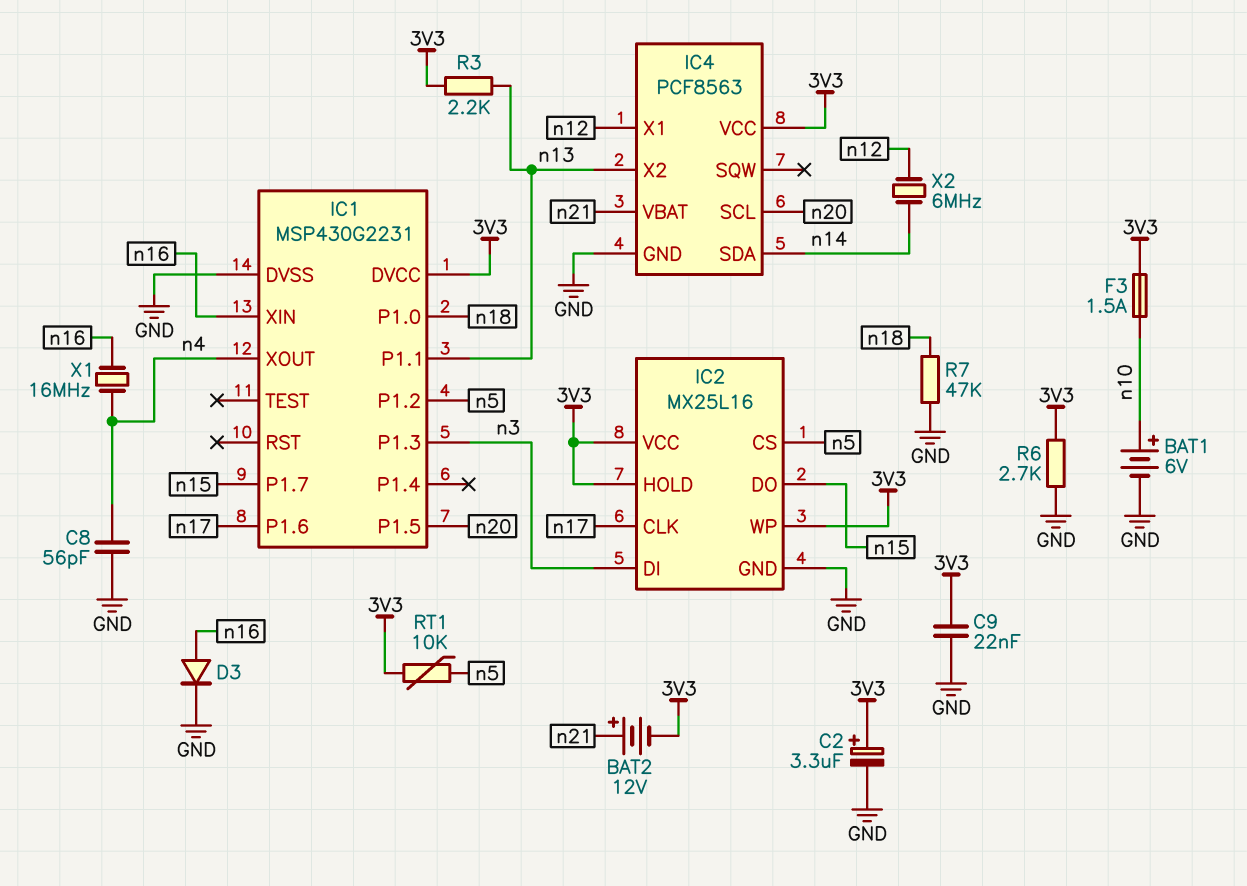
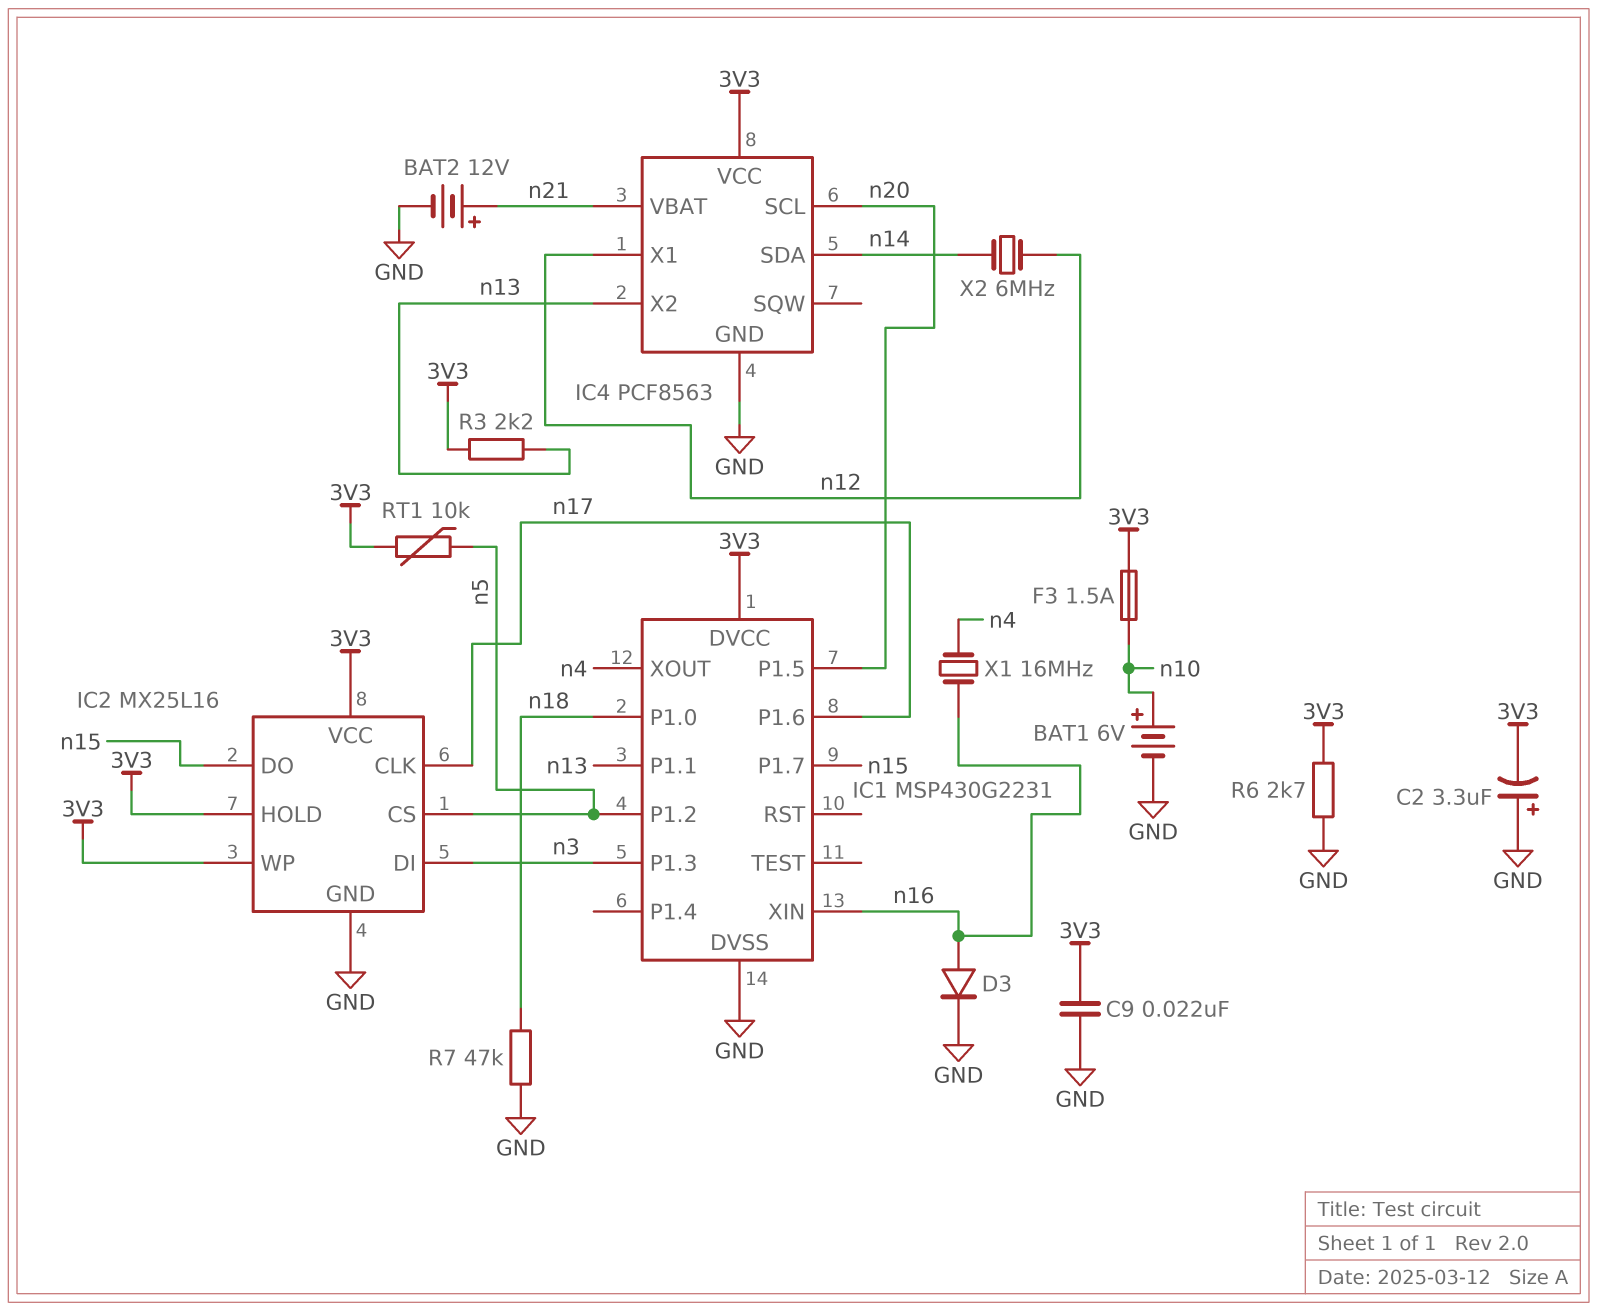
BAT2: 12V (plus n21, minus 3V3) -> 12V (plus n21, minus GND)
C2: 3.3uF (plus 3V3, minus GND) -> 3.3uF (plus GND, minus 3V3)
C8: 56pF (GND, n4) -> none

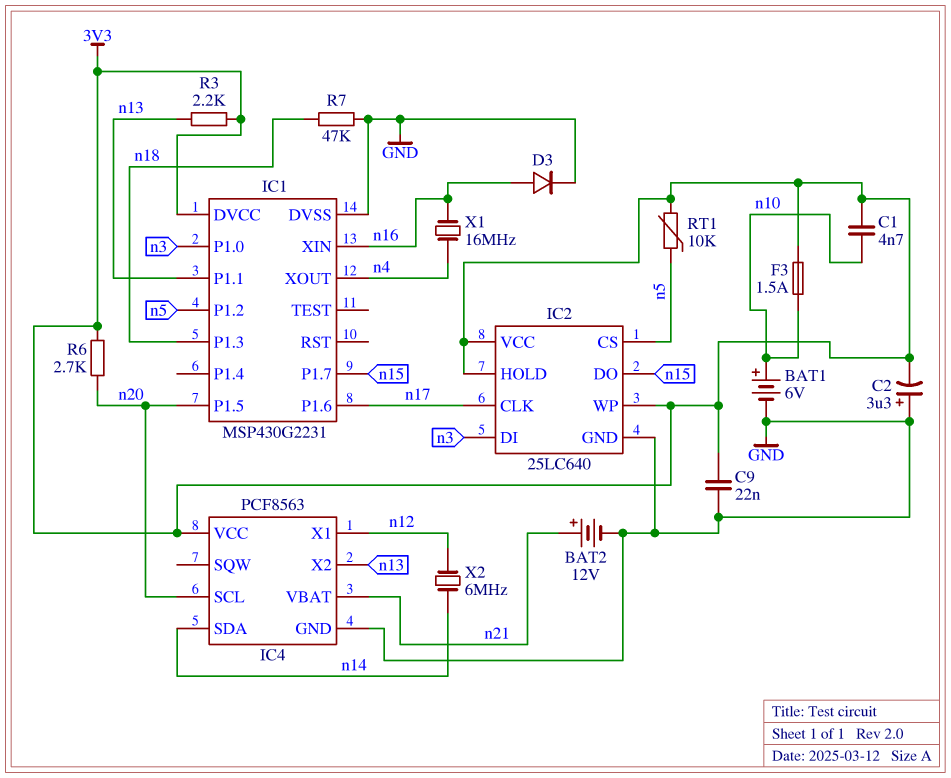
C1: none -> 4.7nF (3V3, n10)
IC1 pin P1.0: n18 -> n3
IC1 pin P1.3: n3 -> n18
IC2: MX25L16 -> 25LC640
R6: 2.7k (3V3, GND) -> 2.7k (3V3, n20)

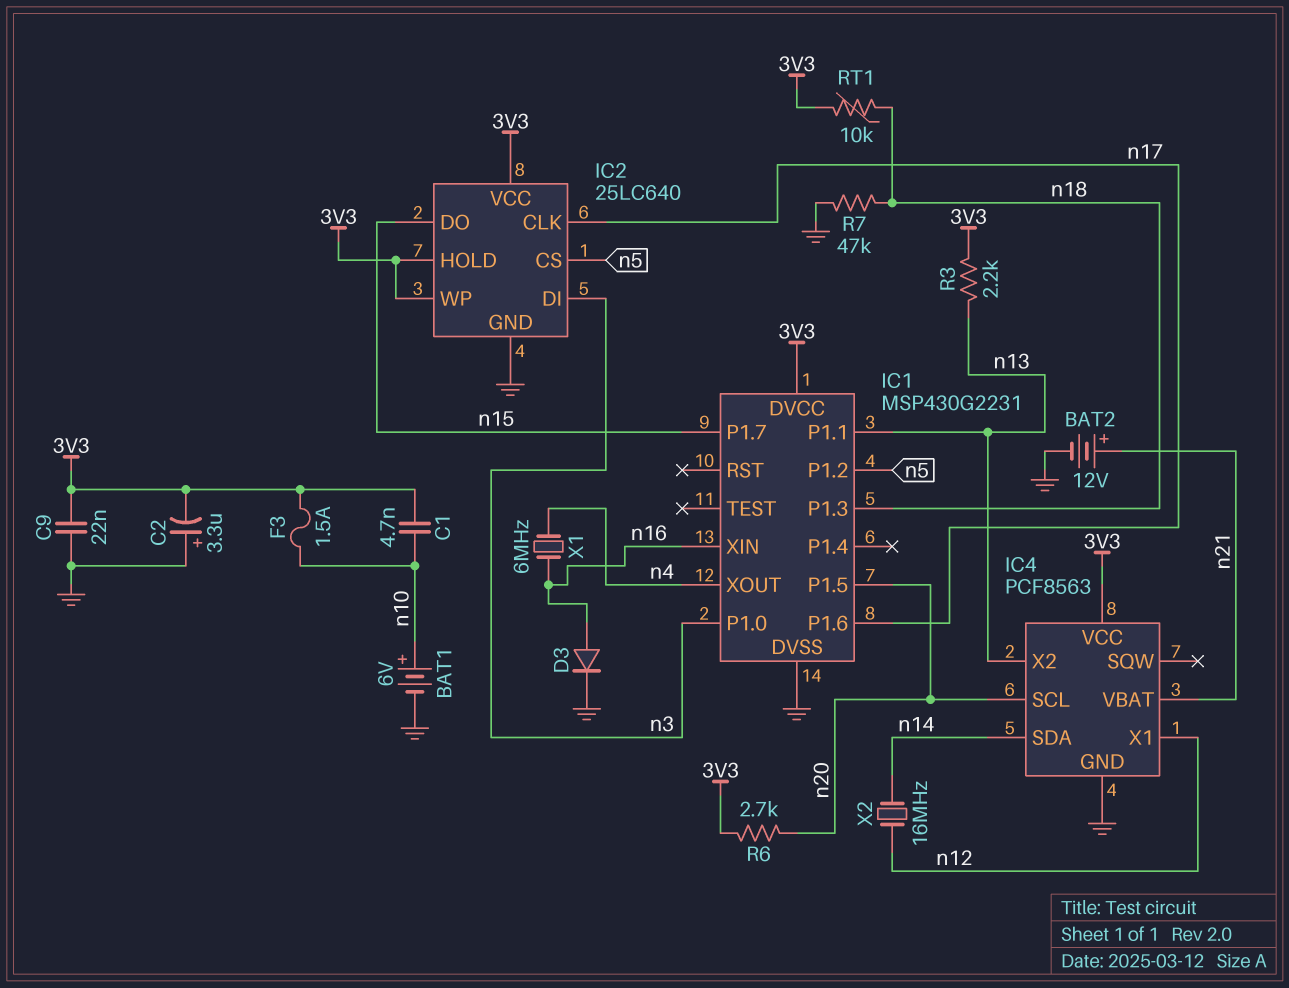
RT1: 10k (3V3, n5) -> 10k (3V3, n18)
X1: 16MHz (n4, n16) -> 6MHz (n4, n16)
X2: 6MHz (n12, n14) -> 16MHz (n12, n14)

